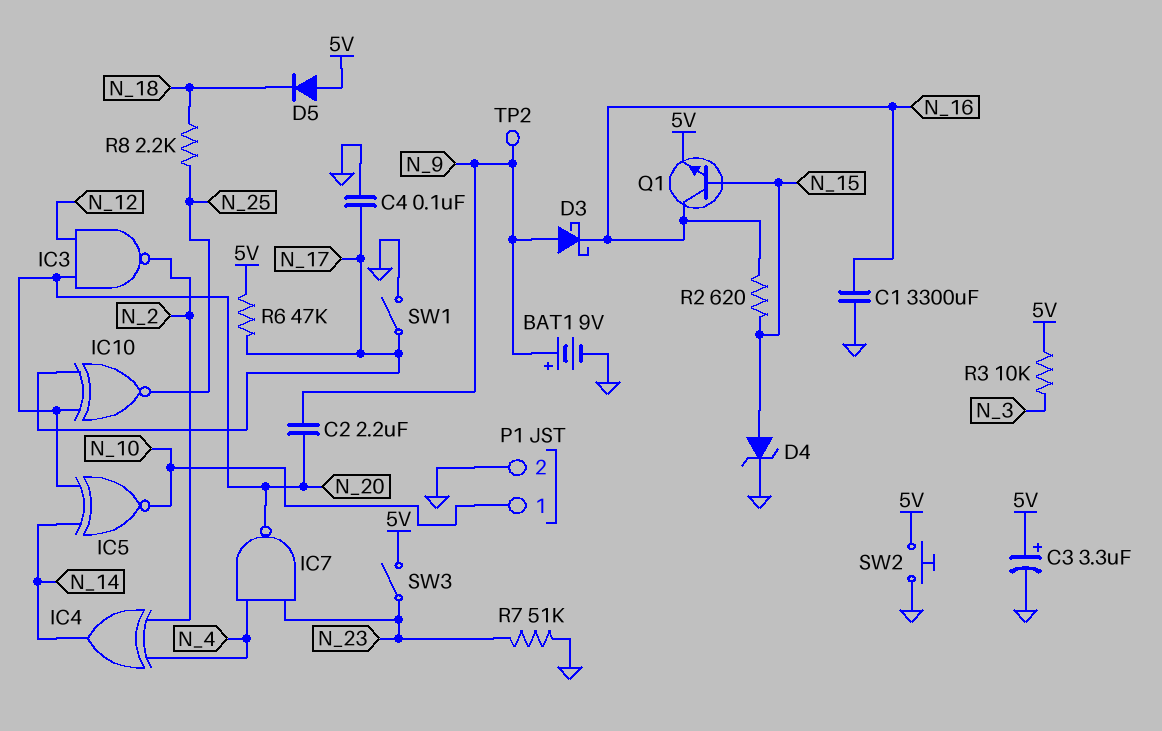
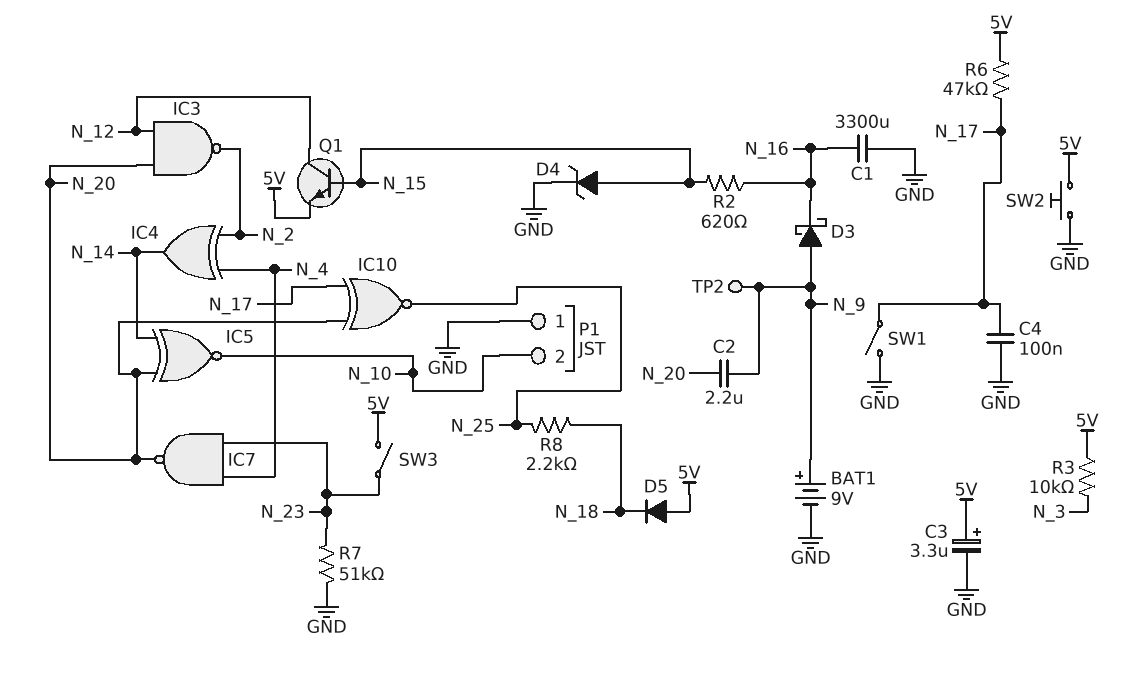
P1 pin 1: N_10 -> GND
P1 pin 2: GND -> N_10
Q1: NPN (B N_15, C N_16, E 5V) -> NPN (B N_15, C N_12, E 5V)

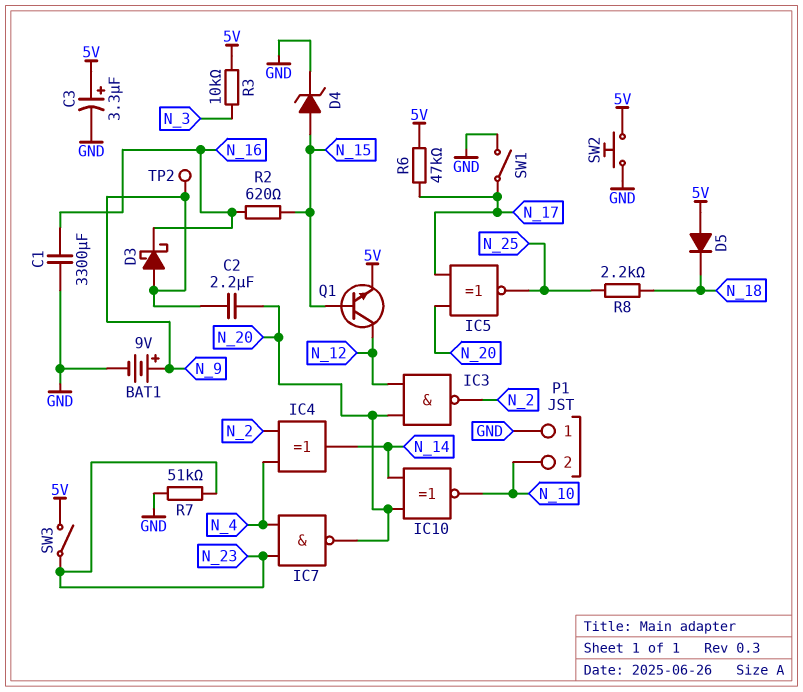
C4: 100nF (GND, N_17) -> none
IC5: XNOR (in N_14, in N_20, out N_10) -> XNOR (in N_17, in N_20, out N_25)
IC10: XNOR (in N_17, in N_20, out N_25) -> XNOR (in N_14, in N_20, out N_10)

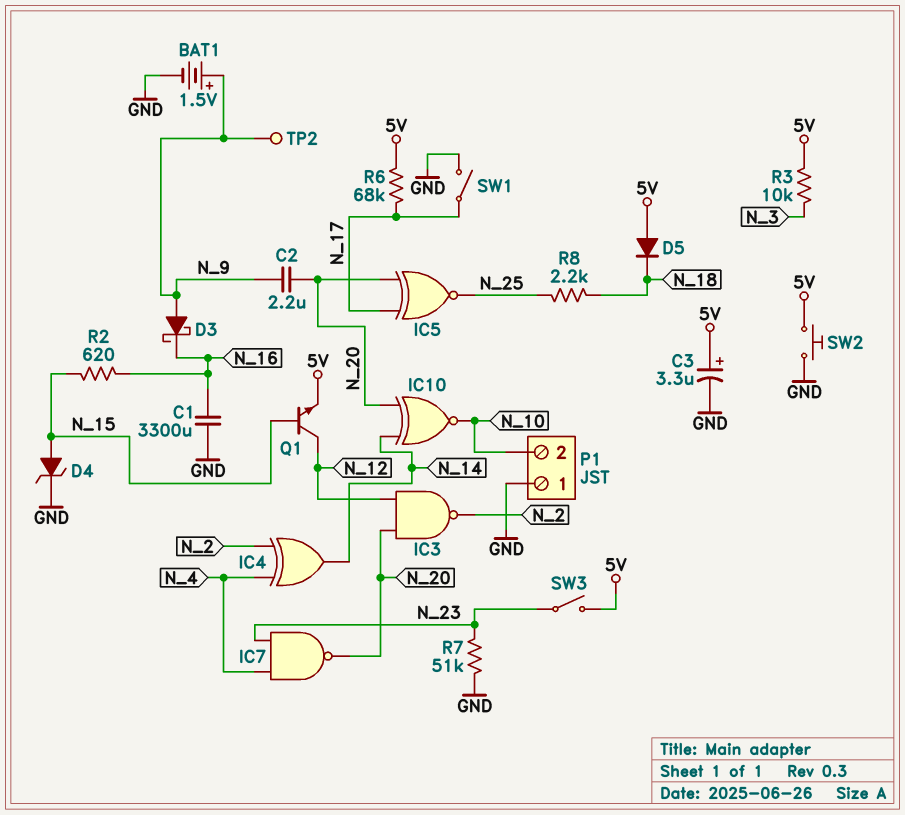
BAT1: 9V (plus N_9, minus GND) -> 1.5V (plus N_9, minus GND)
R6: 47k (5V, N_17) -> 68k (5V, N_17)

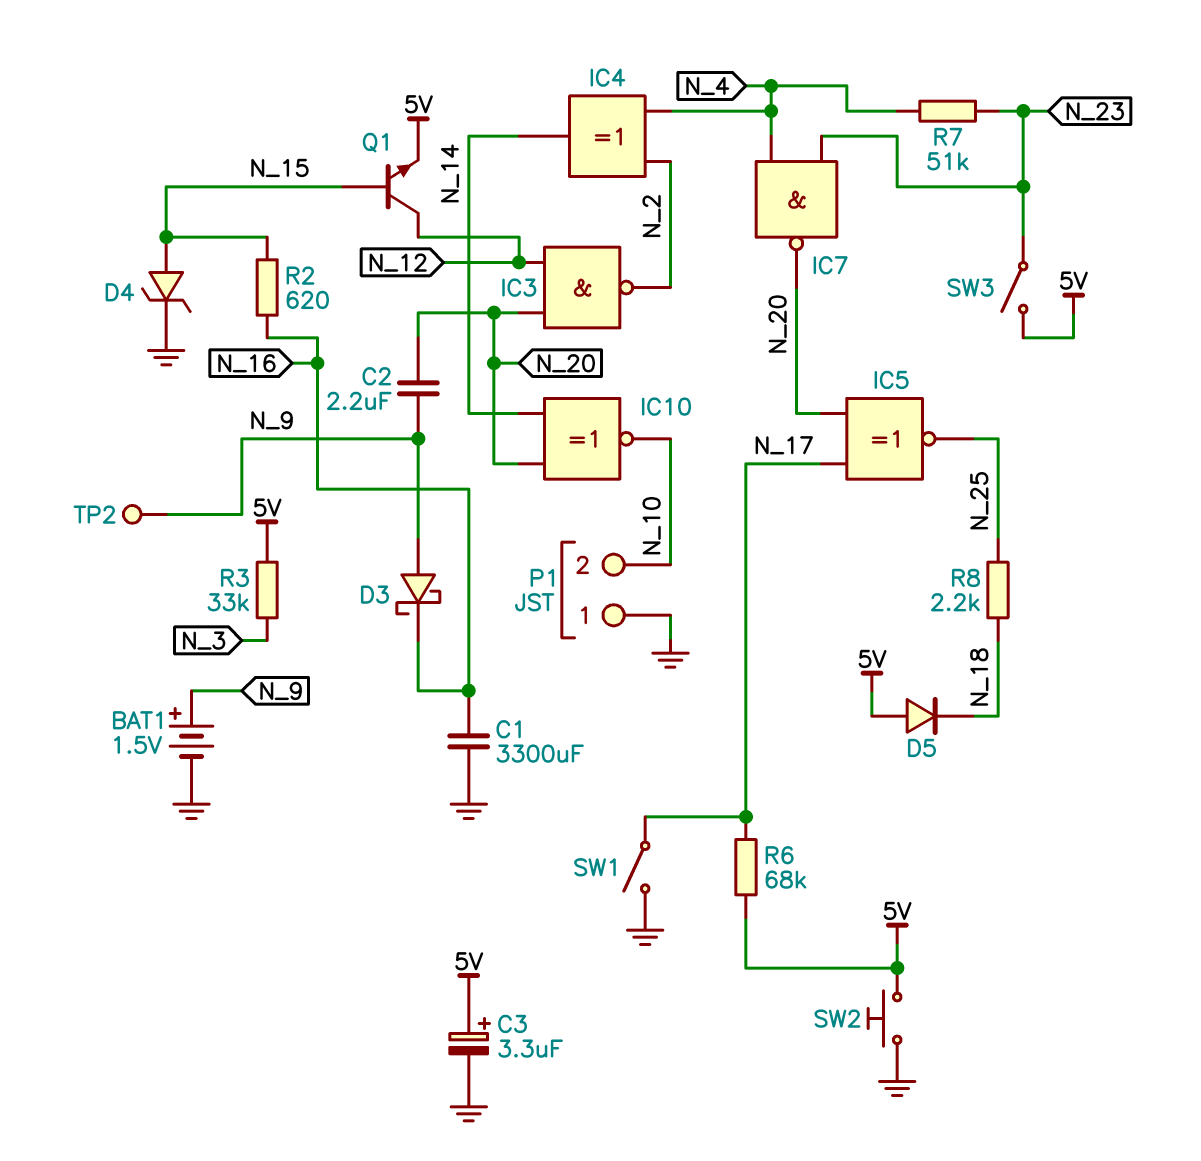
R3: 10k (5V, N_3) -> 33k (5V, N_3)
R7: 51k (GND, N_23) -> 51k (N_4, N_23)

